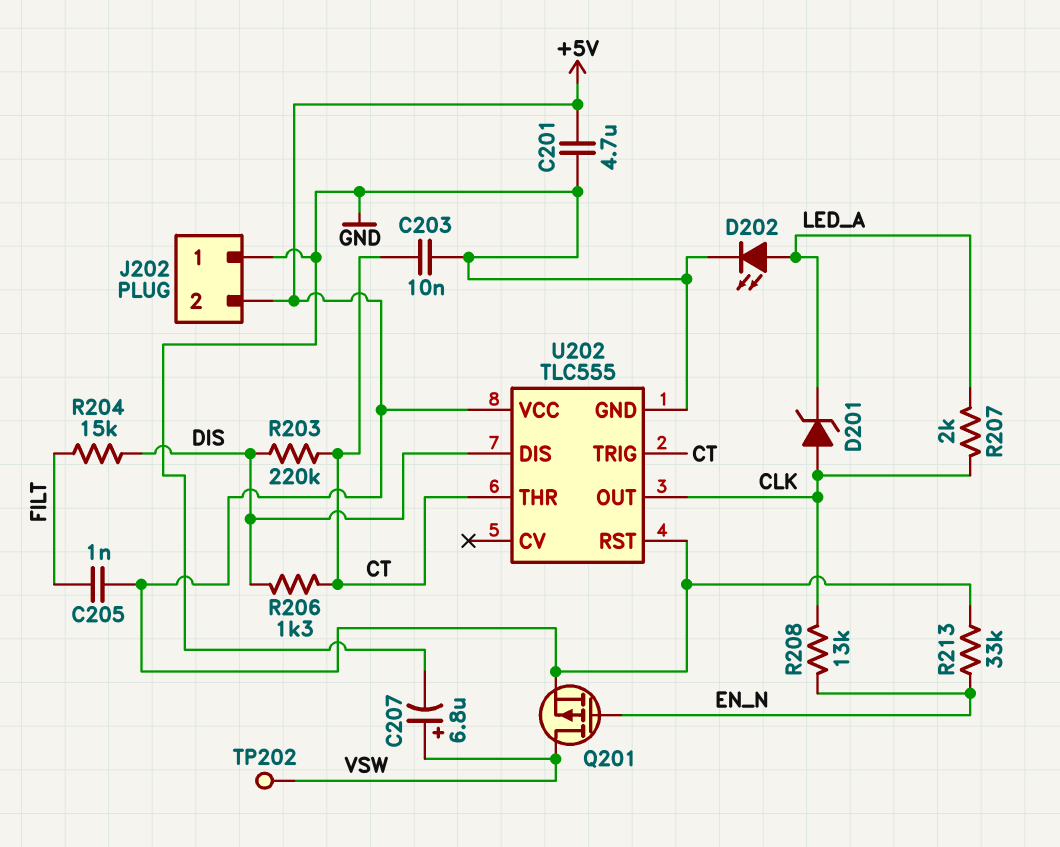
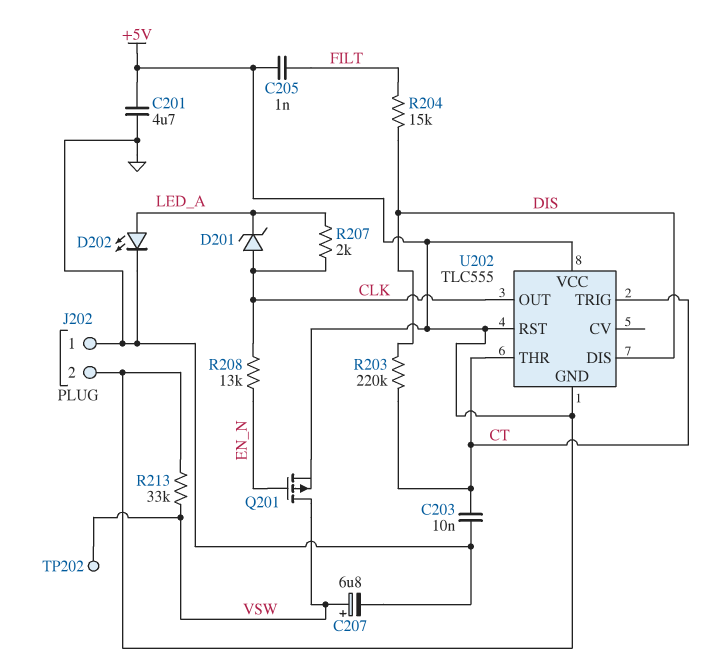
R206: 1.3k (CT, DIS) -> none
R213: 33k (+5V, EN_N) -> 33k (+5V, VSW)
U202 pin GND: GND -> +5V

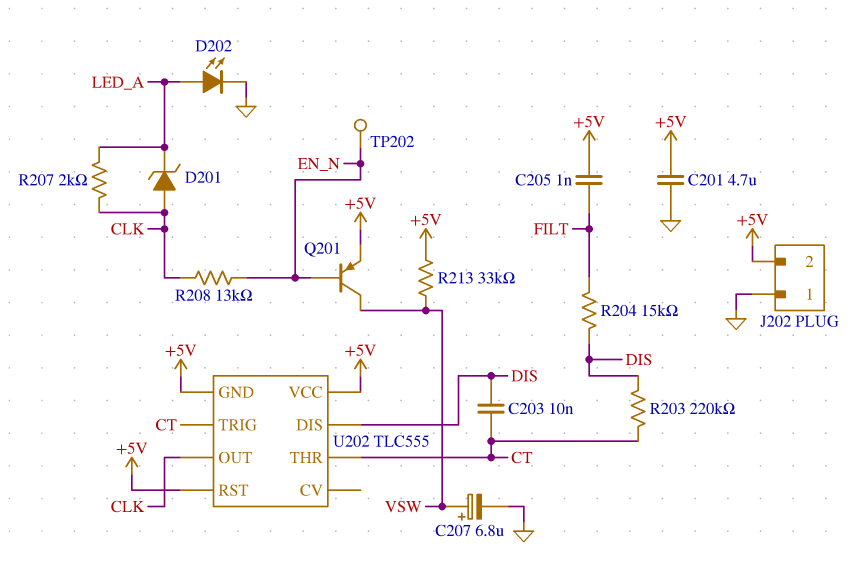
C203: 10nF (CT, GND) -> 10nF (CT, DIS)
Q201: PMOS (G EN_N, D VSW, S +5V) -> PNP (B EN_N, C VSW, E +5V)
TP202: test point (VSW) -> test point (EN_N)

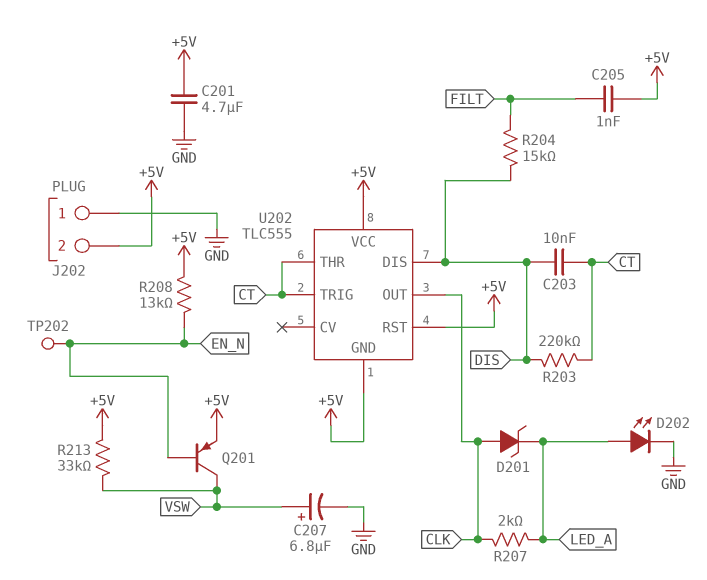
R208: 13k (CLK, EN_N) -> 13k (+5V, EN_N)

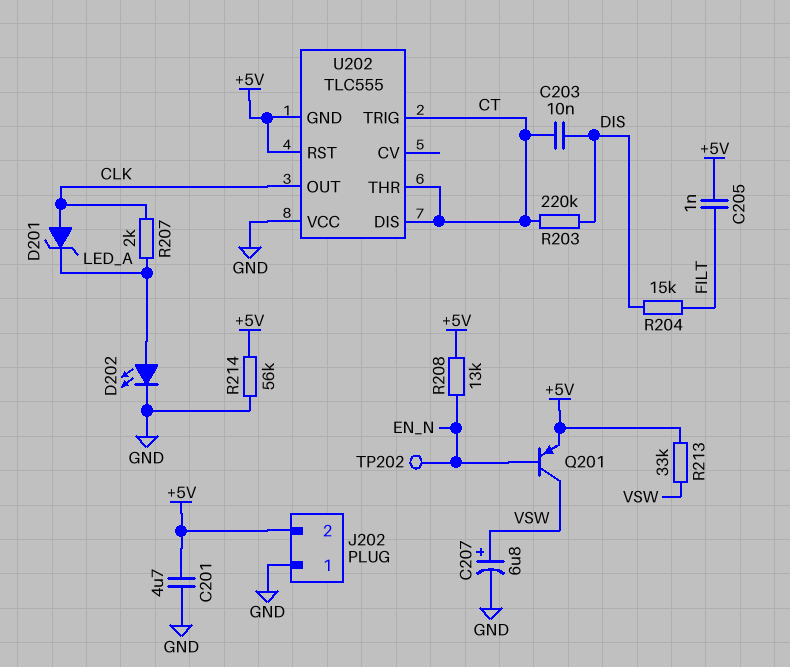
R214: none -> 56k (+5V, GND)
U202 pin DIS: DIS -> CT
U202 pin VCC: +5V -> GND

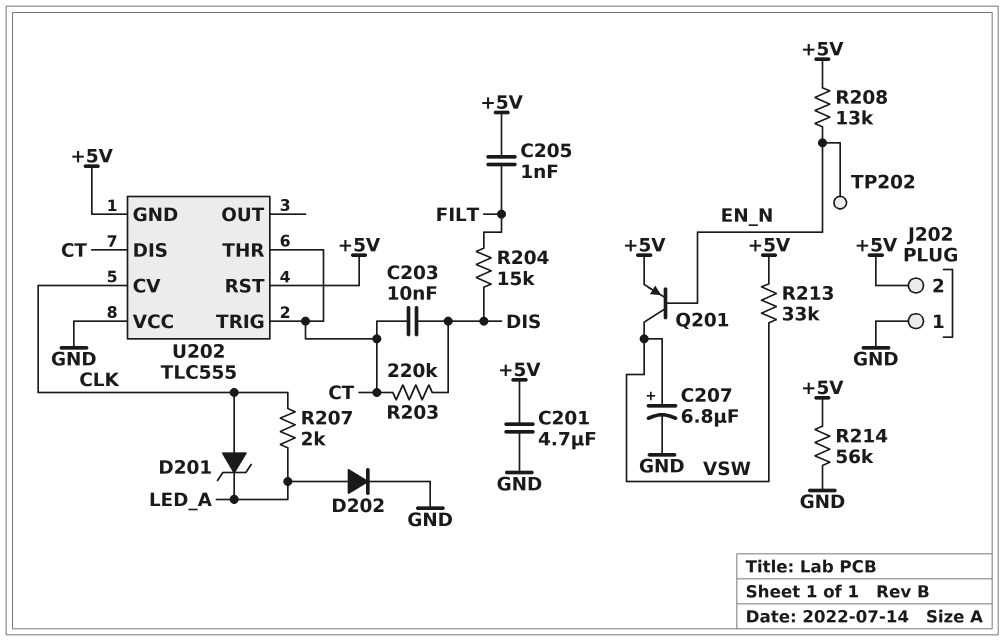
D202: LED (A LED_A, K GND) -> diode (A LED_A, K GND)
U202 pin CV: none -> CLK
U202 pin OUT: CLK -> none

